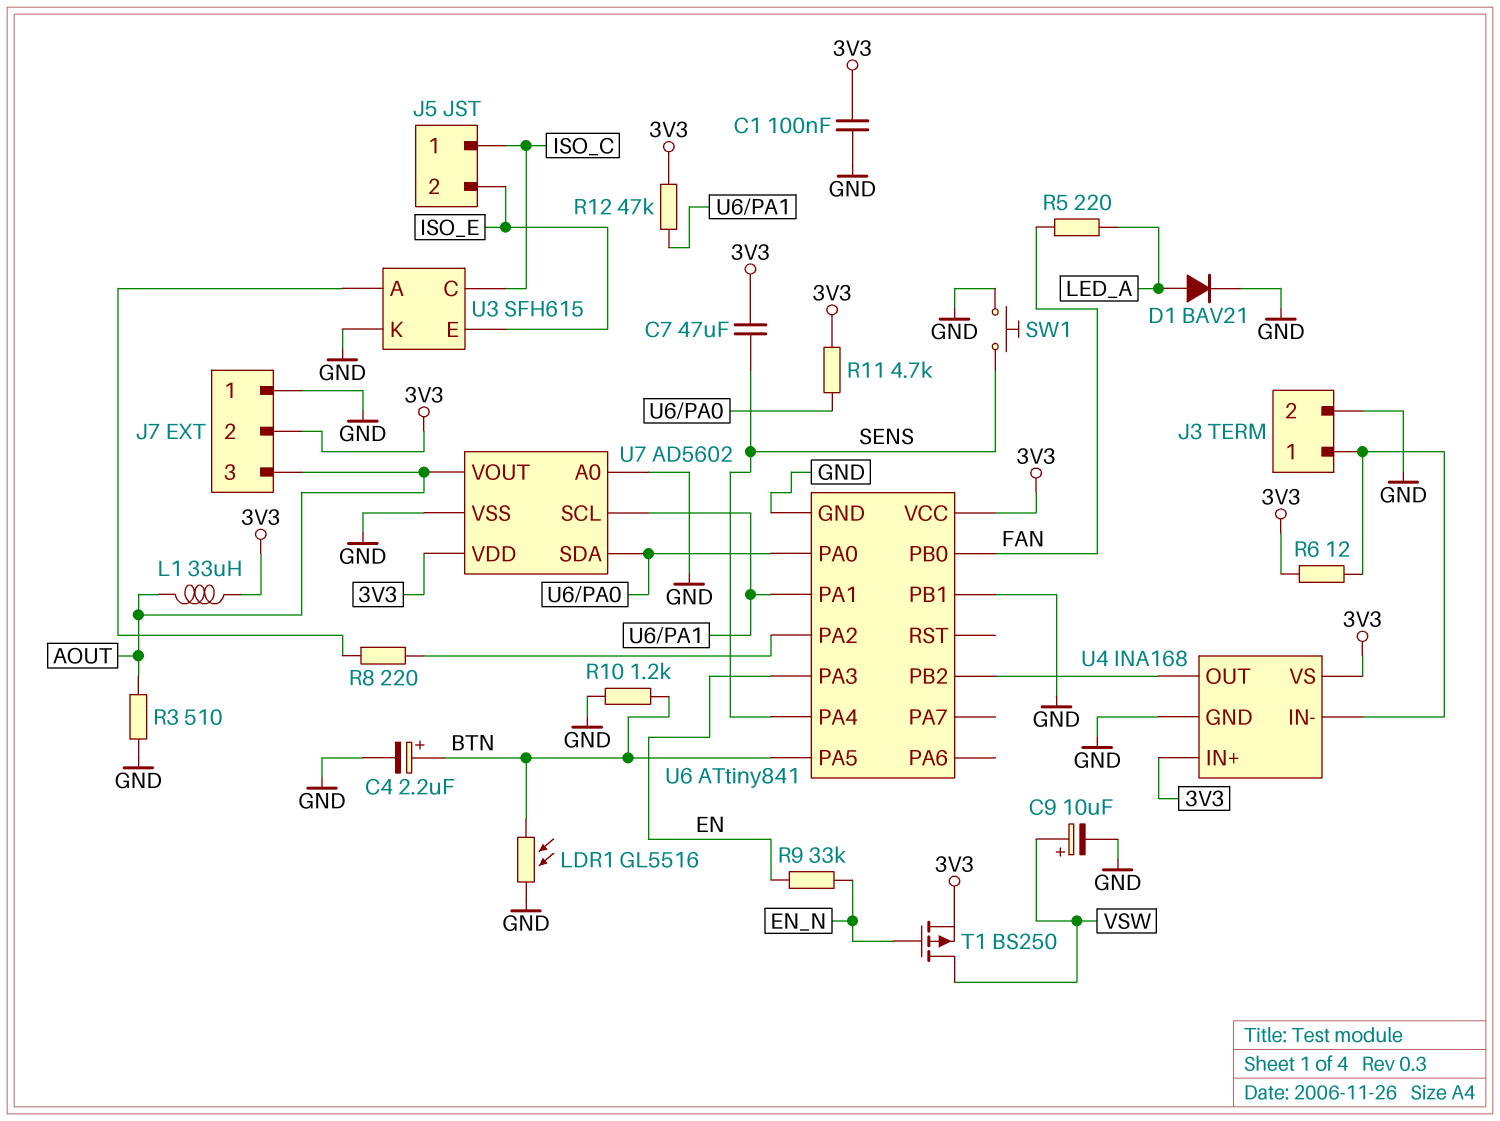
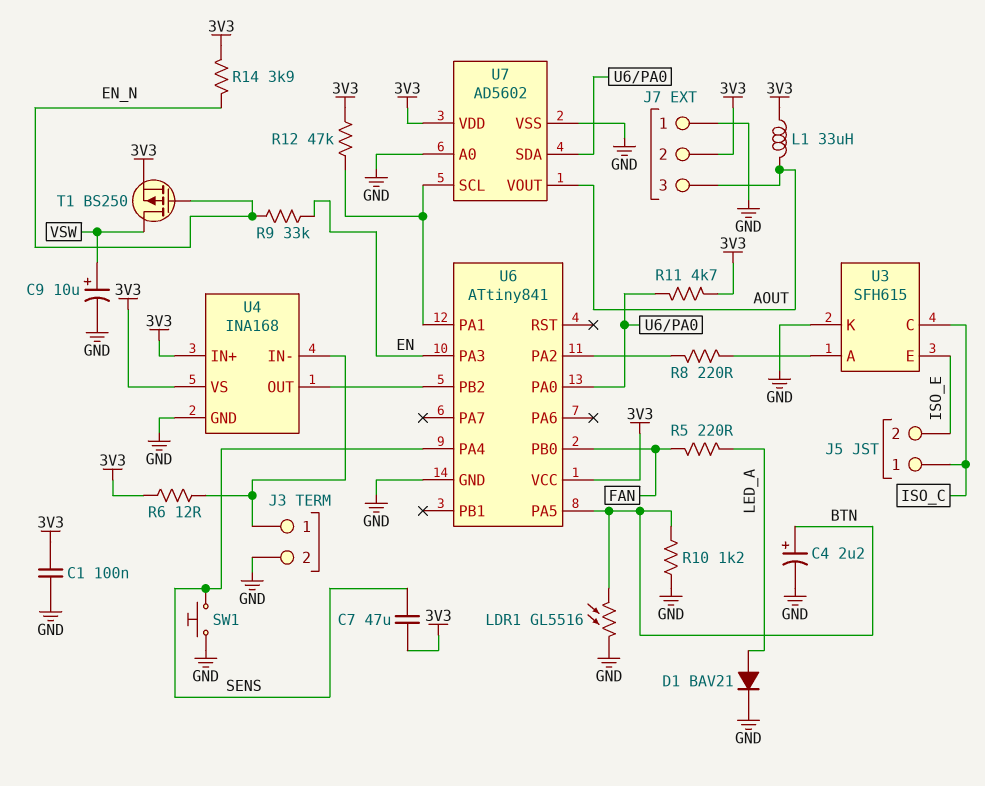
R3: 510 (AOUT, GND) -> none
R14: none -> 3.9k (3V3, EN_N)
U6 pin PB1: GND -> none

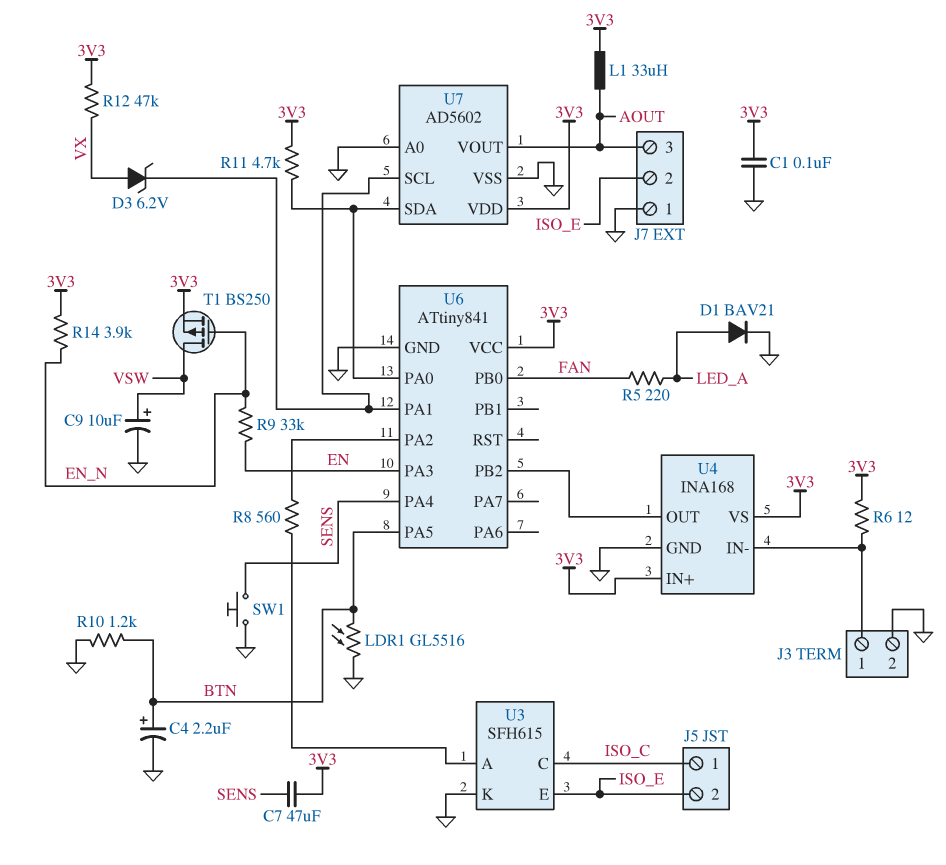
D3: none -> zener 6.2V (A VX, K U6/PA1)
J7 pin 2: 3V3 -> ISO_E
R8: 220 (U3/A, U6/PA2) -> 560 (U3/A, U6/PA2)
R12: 47k (3V3, U6/PA1) -> 47k (3V3, VX)

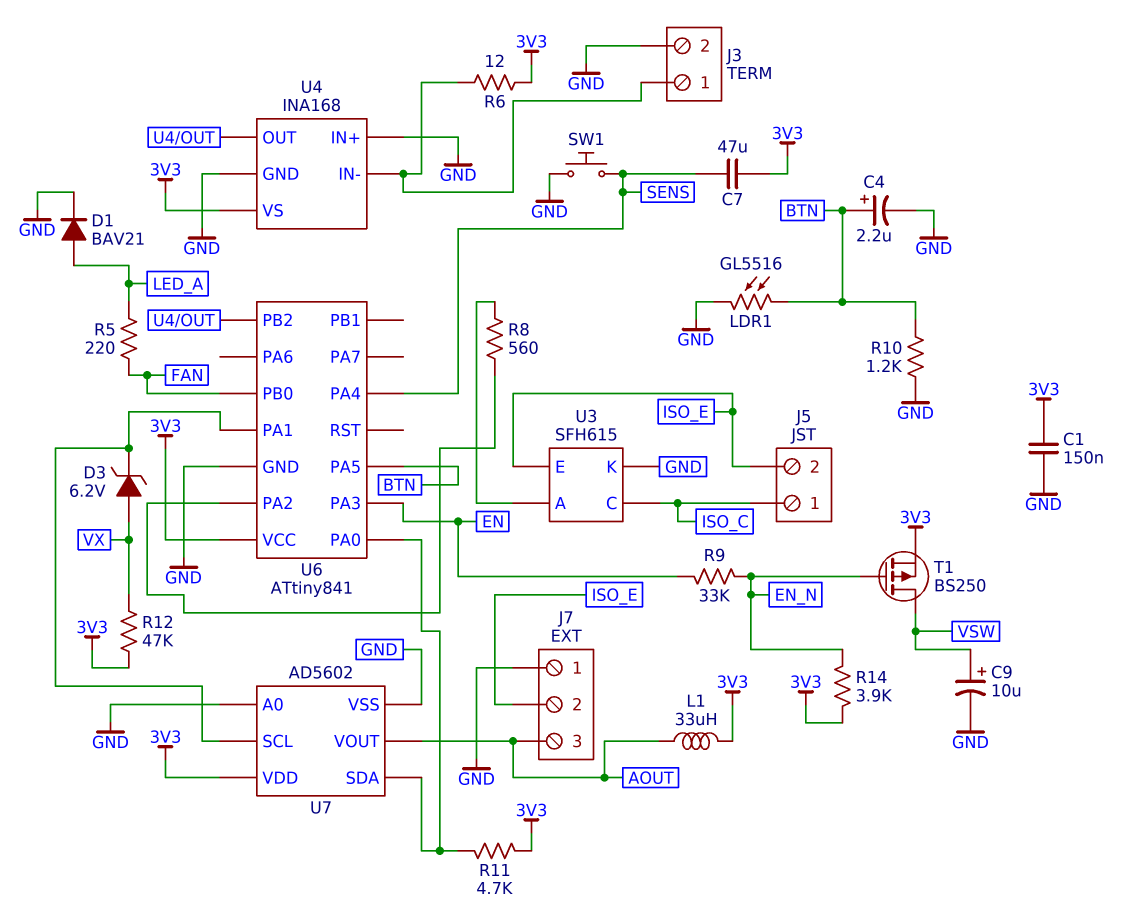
C1: 100nF (3V3, GND) -> 150nF (3V3, GND)
U4 pin IN+: 3V3 -> GND

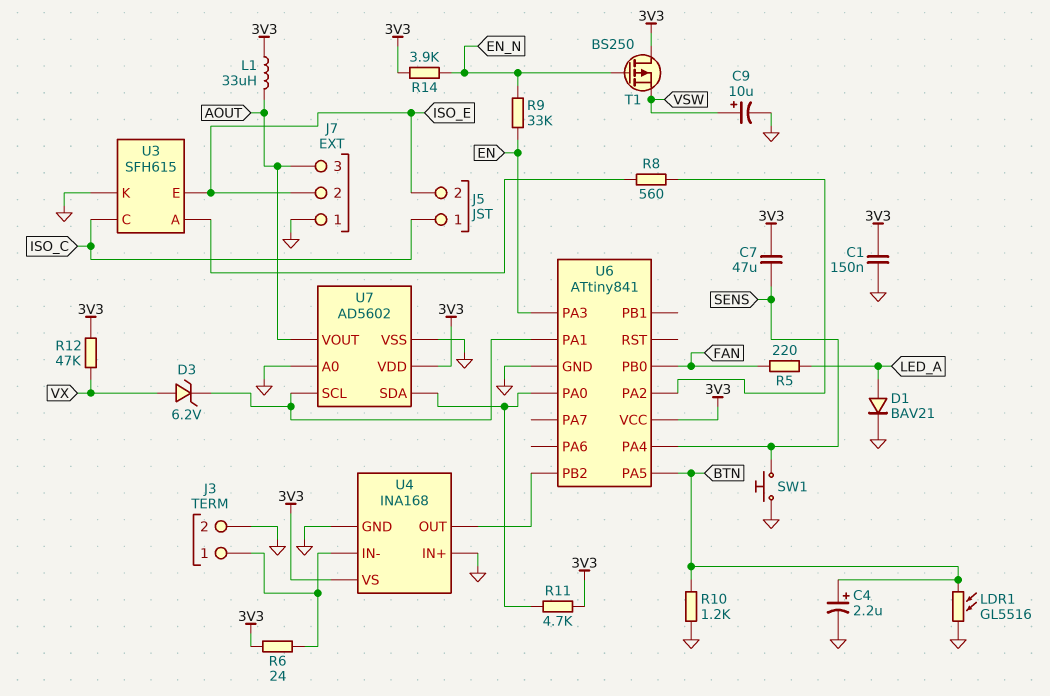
R6: 12 (3V3, J3/1) -> 24 (3V3, J3/1)
T1: PMOS BS250 (G EN_N, D VSW, S 3V3) -> PMOS BS250 (G EN_N, D 3V3, S VSW)

